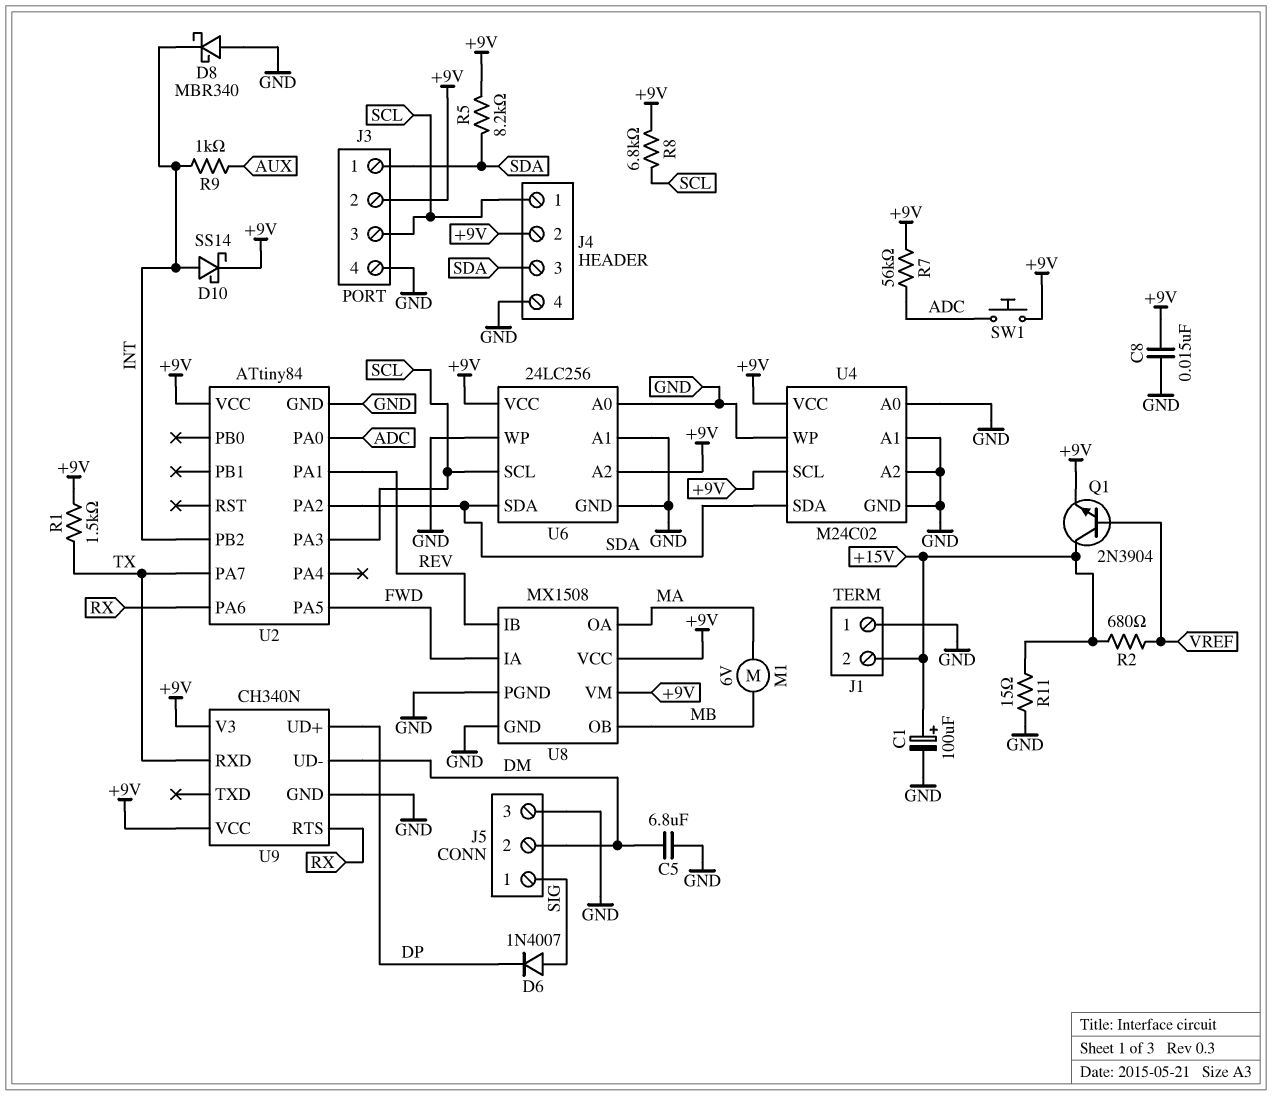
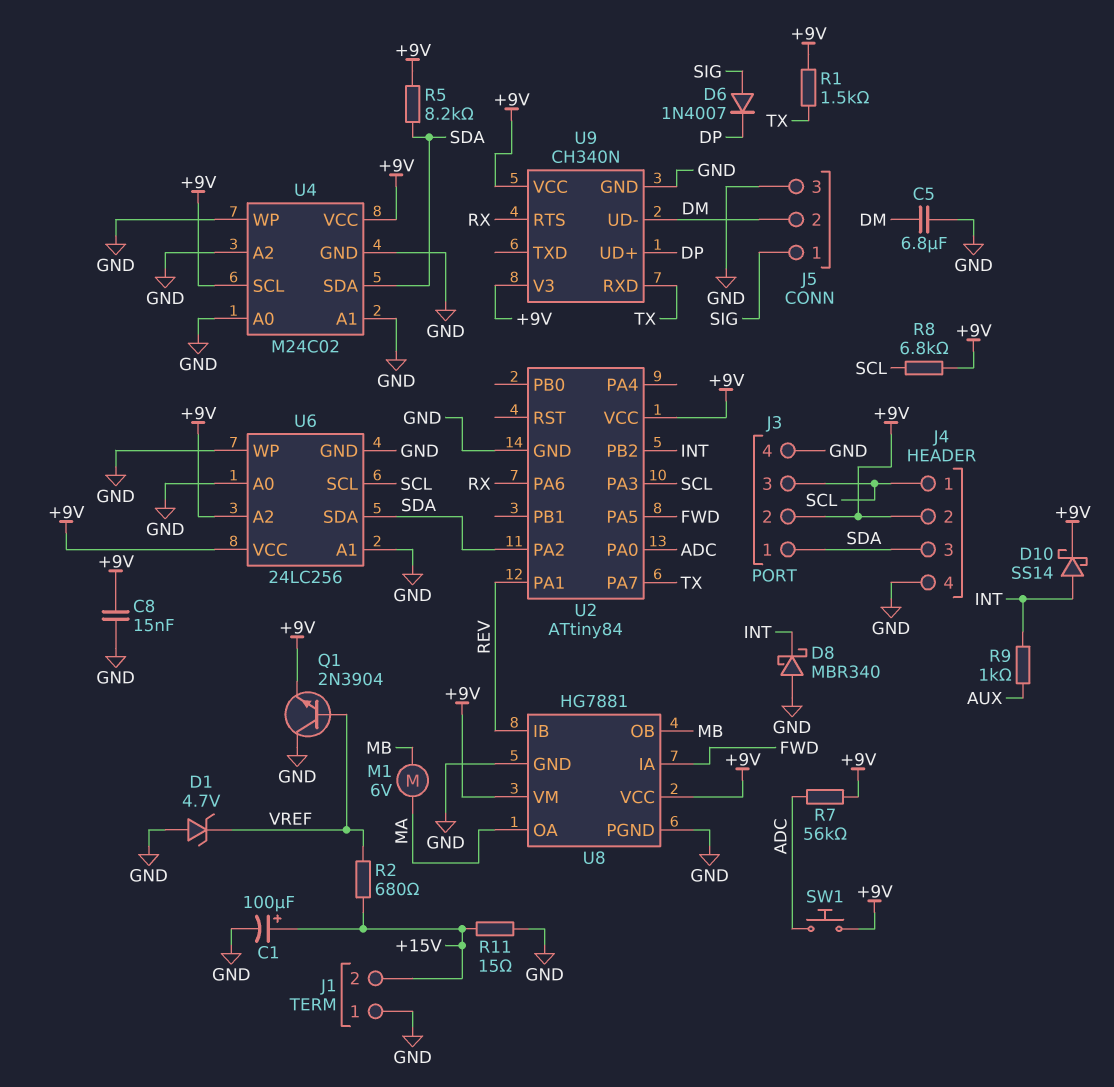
D1: none -> zener 4.7V (A GND, K VREF)
Q1: NPN 2N3904 (B VREF, C +15V, E +9V) -> NPN 2N3904 (B VREF, C GND, E +9V)
U8: MX1508 -> HG7881

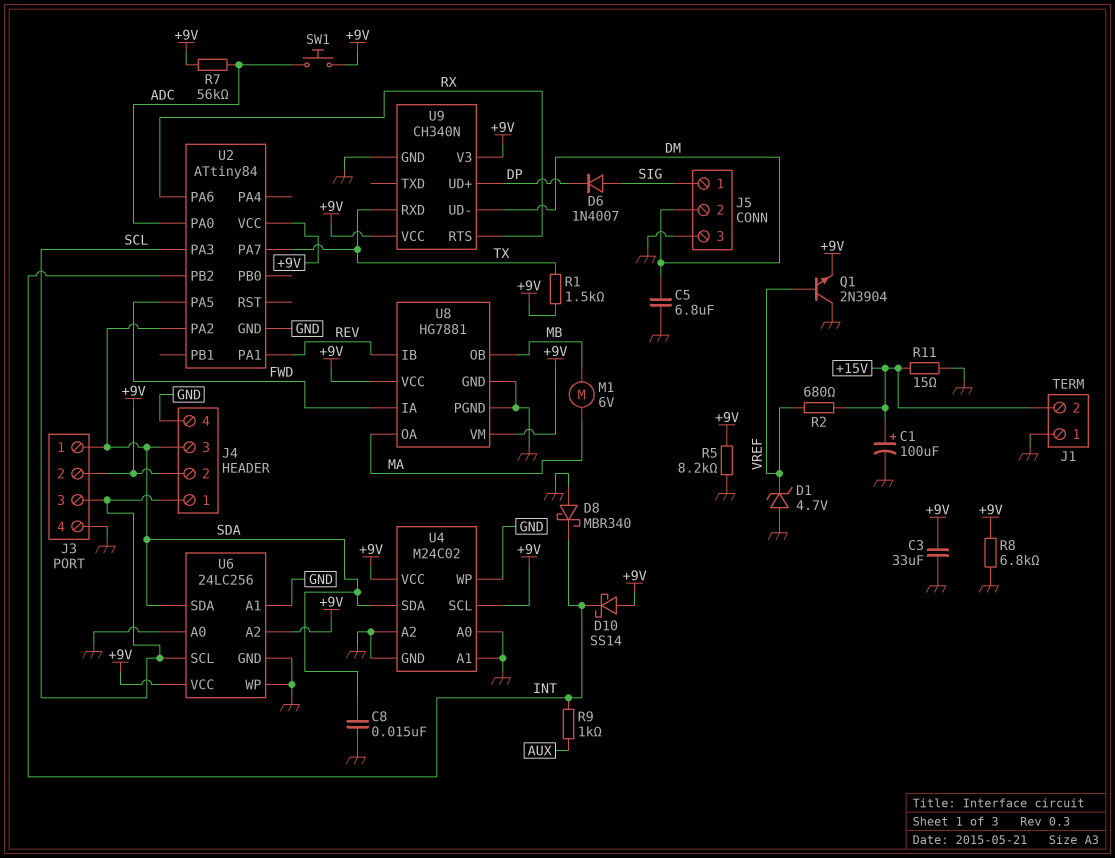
C3: none -> 33uF (+9V, GND)
C8: 15nF (+9V, GND) -> 15nF (GND, SDA)
D10: schottky SS14 (A INT, K +9V) -> schottky SS14 (A +9V, K INT)
R5: 8.2k (+9V, SDA) -> 8.2k (+9V, GND)
R8: 6.8k (+9V, SCL) -> 6.8k (+9V, GND)

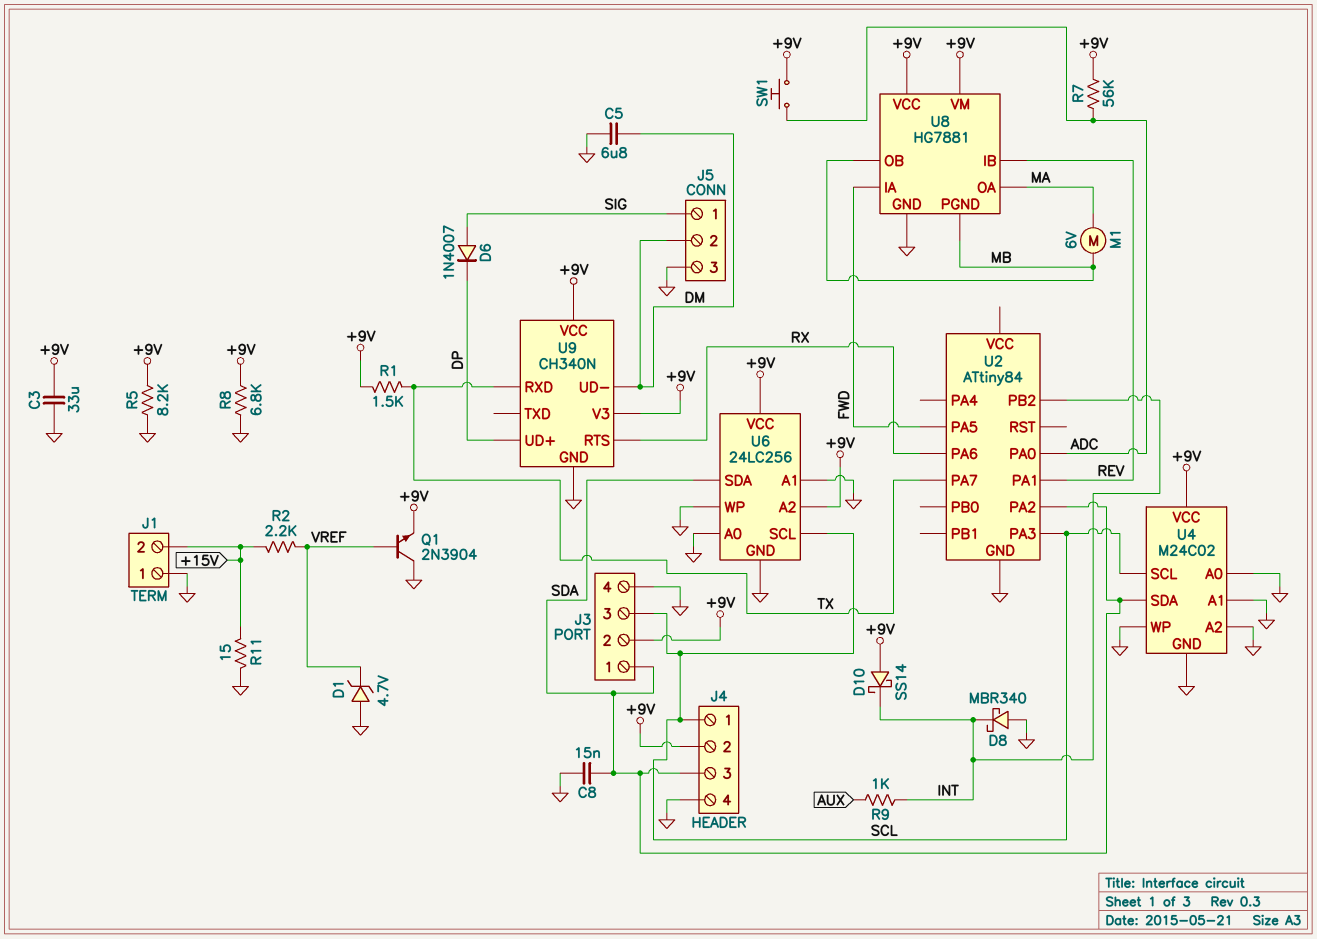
C1: 100uF (plus +15V, minus GND) -> none
R2: 680 (+15V, VREF) -> 2.2k (+15V, VREF)
U2 pin VCC: +9V -> none
U4 pin SCL: +9V -> SCL
U8 pin PGND: GND -> MB

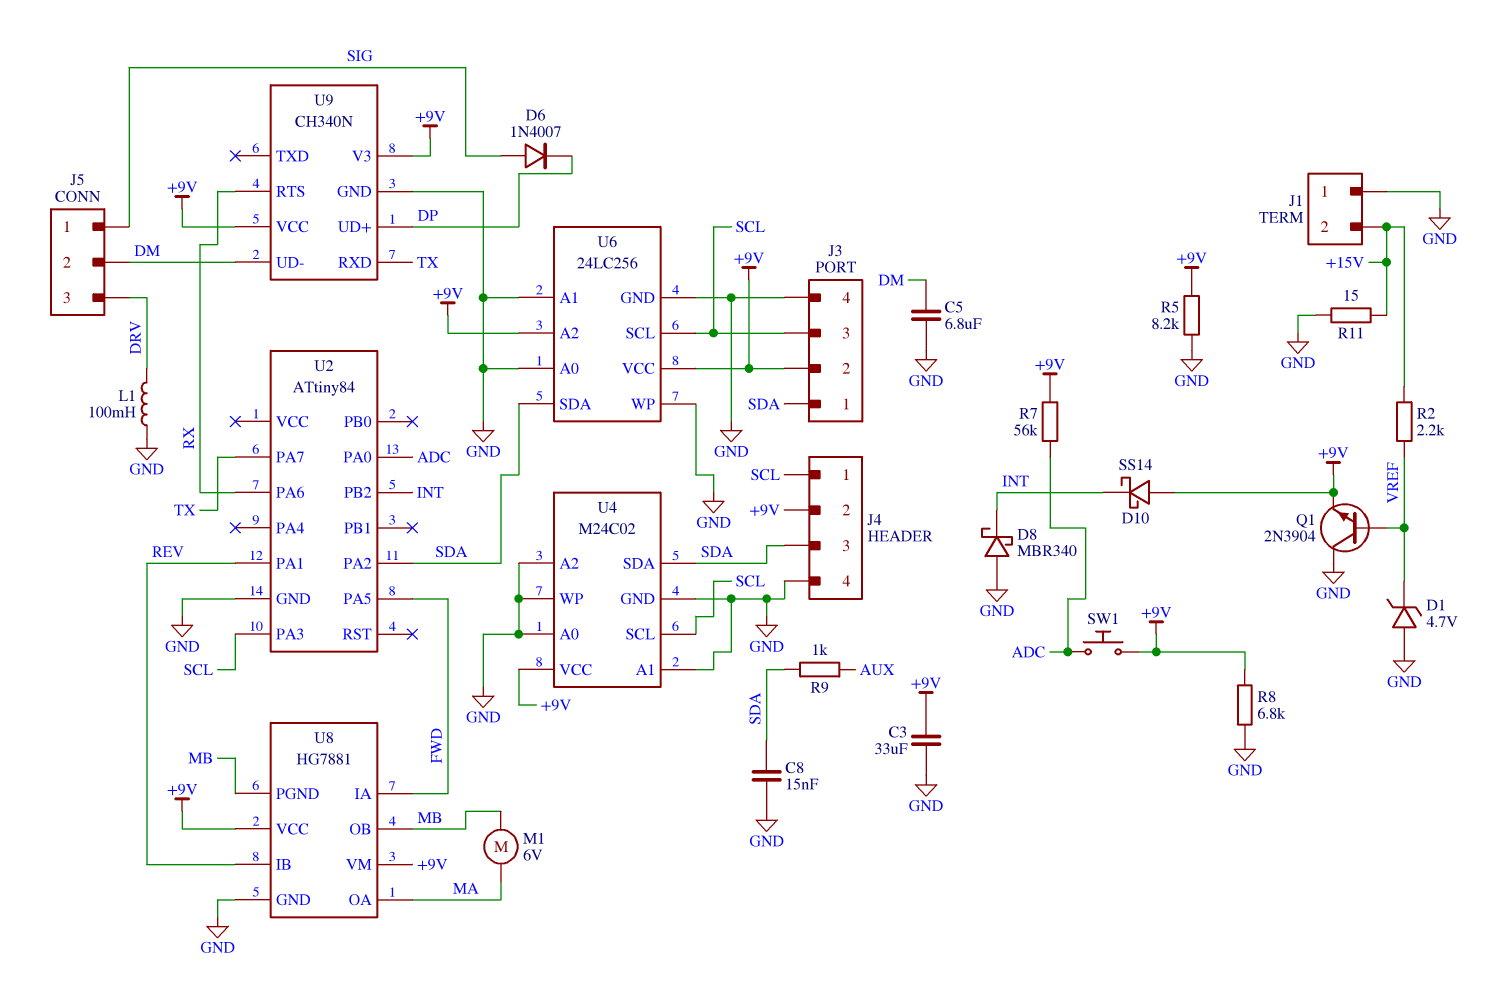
J5 pin 3: GND -> DRV
L1: none -> 100mH (DRV, GND)
R1: 1.5k (+9V, TX) -> none
R9: 1k (AUX, INT) -> 1k (AUX, SDA)

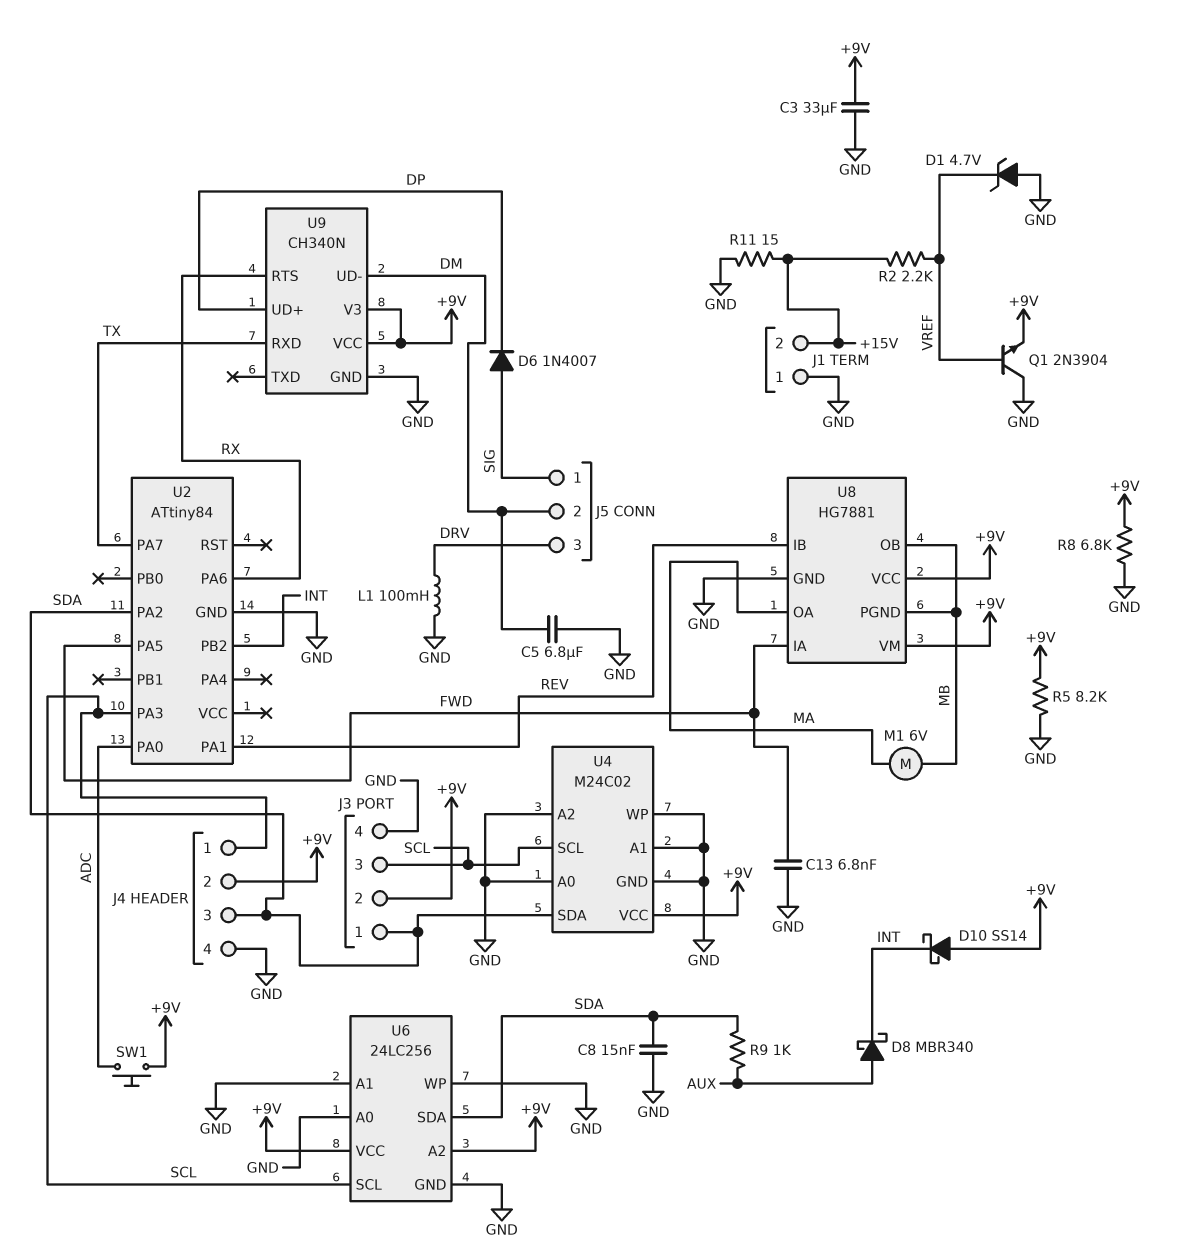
C13: none -> 6.8nF (FWD, GND)
D8: schottky MBR340 (A GND, K INT) -> schottky MBR340 (A AUX, K INT)
R7: 56k (+9V, ADC) -> none

